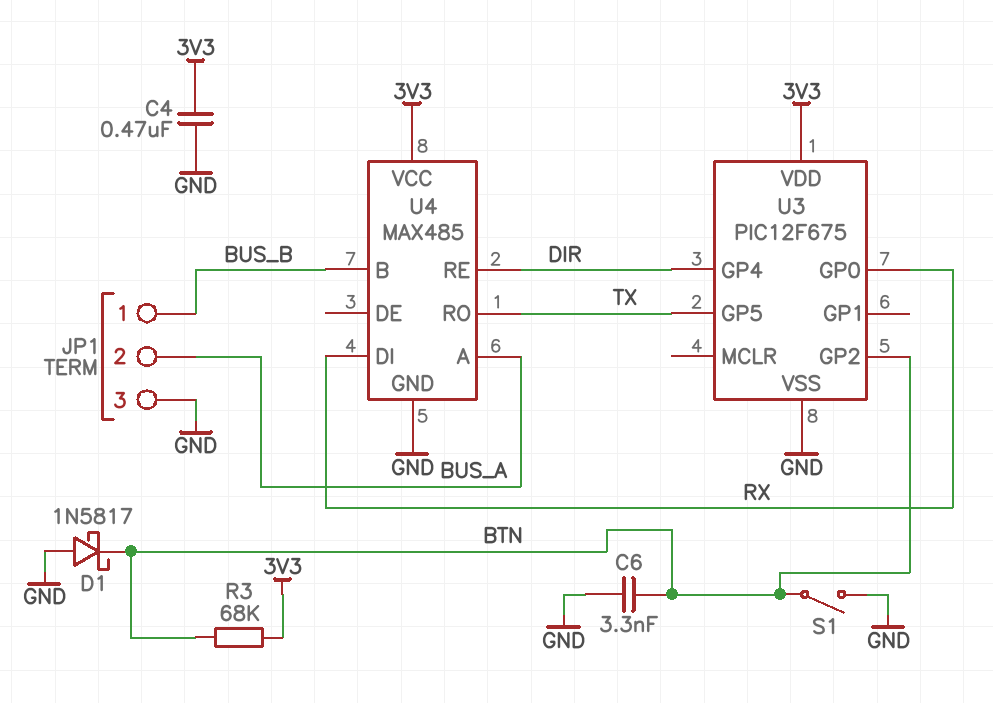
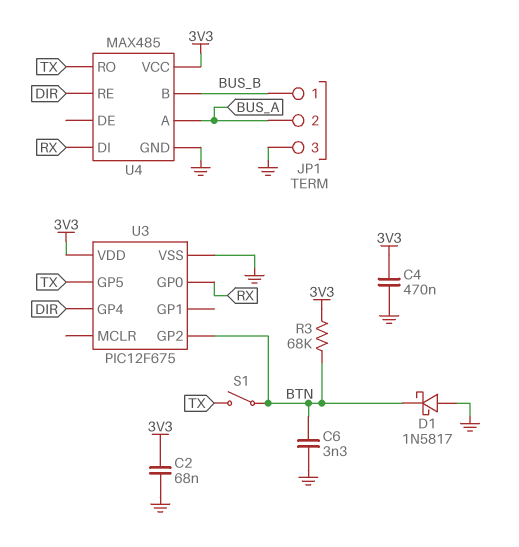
C2: none -> 68nF (3V3, GND)
S1: switch (BTN, GND) -> switch (BTN, TX)

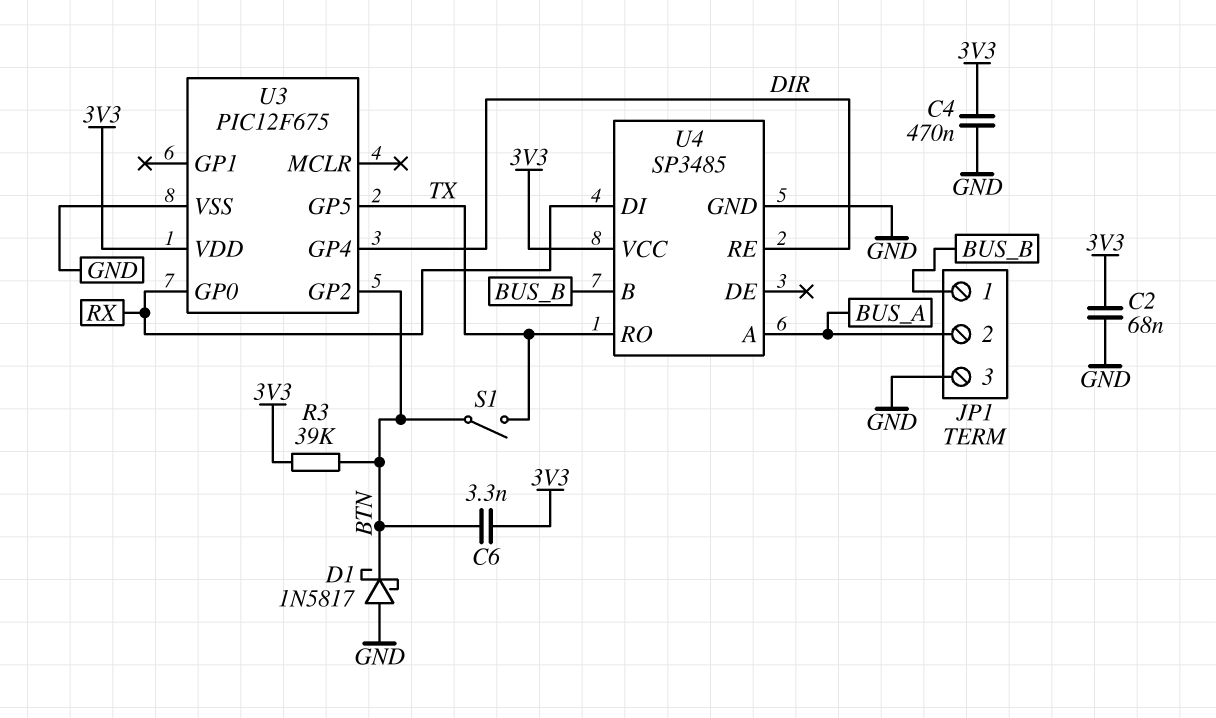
C6: 3.3nF (BTN, GND) -> 3.3nF (3V3, BTN)
R3: 68k (3V3, BTN) -> 39k (3V3, BTN)
U4: MAX485 -> SP3485

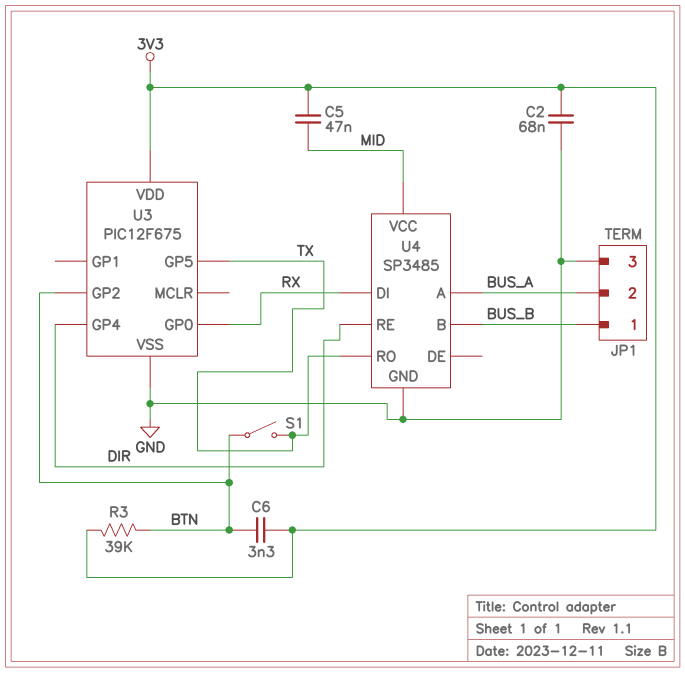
C4: 470nF (3V3, GND) -> none
C5: none -> 47nF (3V3, MID)
D1: schottky 1N5817 (A GND, K BTN) -> none
U4 pin VCC: 3V3 -> MID

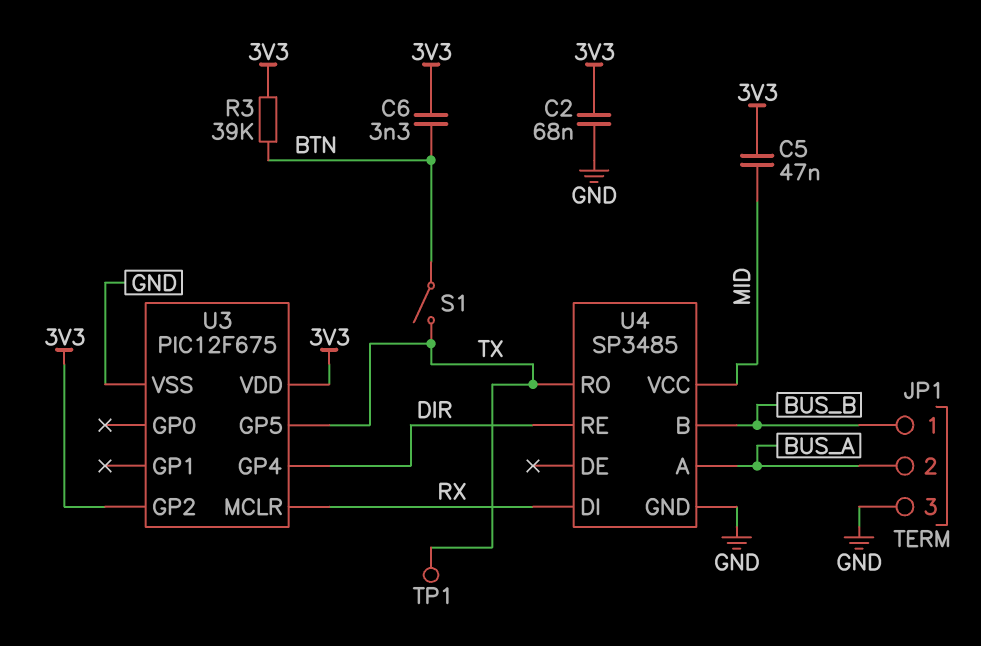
TP1: none -> test point (TX)
U3 pin GP0: RX -> none
U3 pin GP2: BTN -> 3V3
U3 pin MCLR: none -> RX

